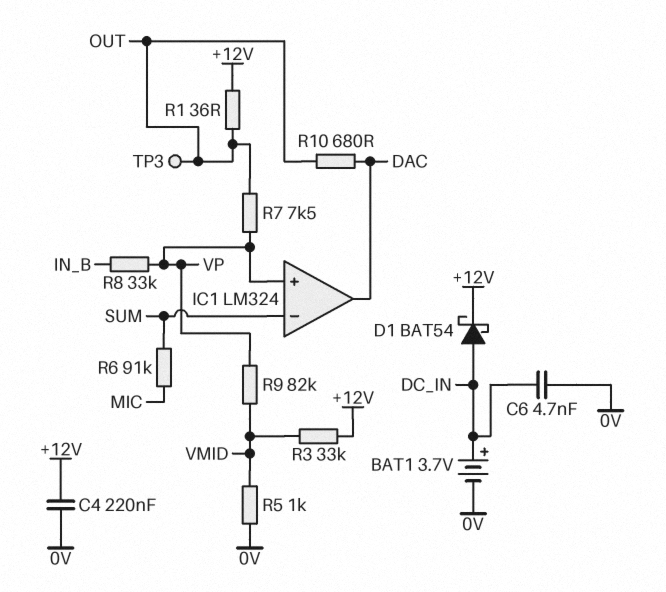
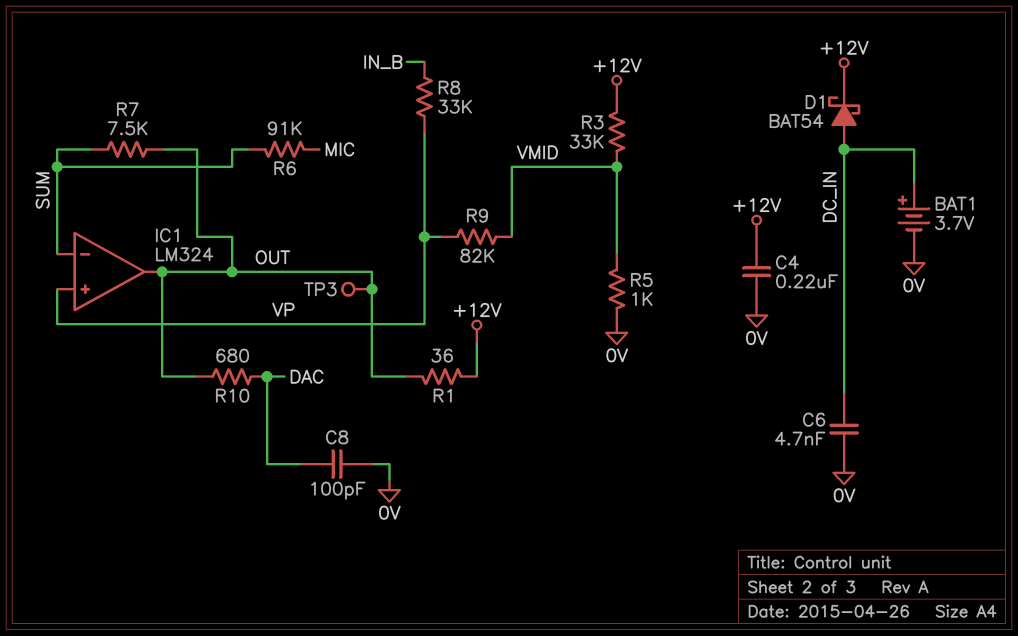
C8: none -> 100pF (0V, DAC)
IC1 pin out: DAC -> OUT
R7: 7.5k (OUT, VP) -> 7.5k (OUT, SUM)

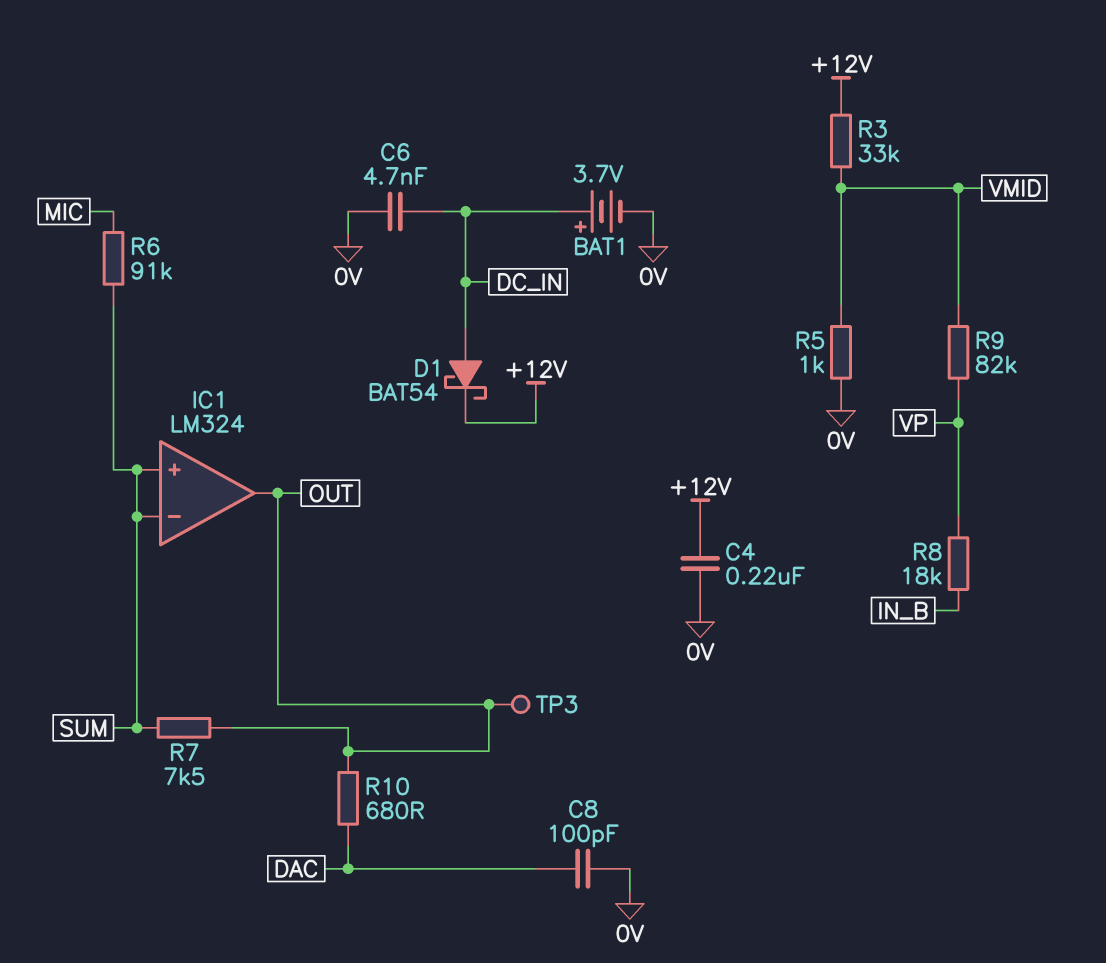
IC1 pin in+: VP -> SUM
R1: 36 (+12V, OUT) -> none
R8: 33k (IN_B, VP) -> 18k (IN_B, VP)

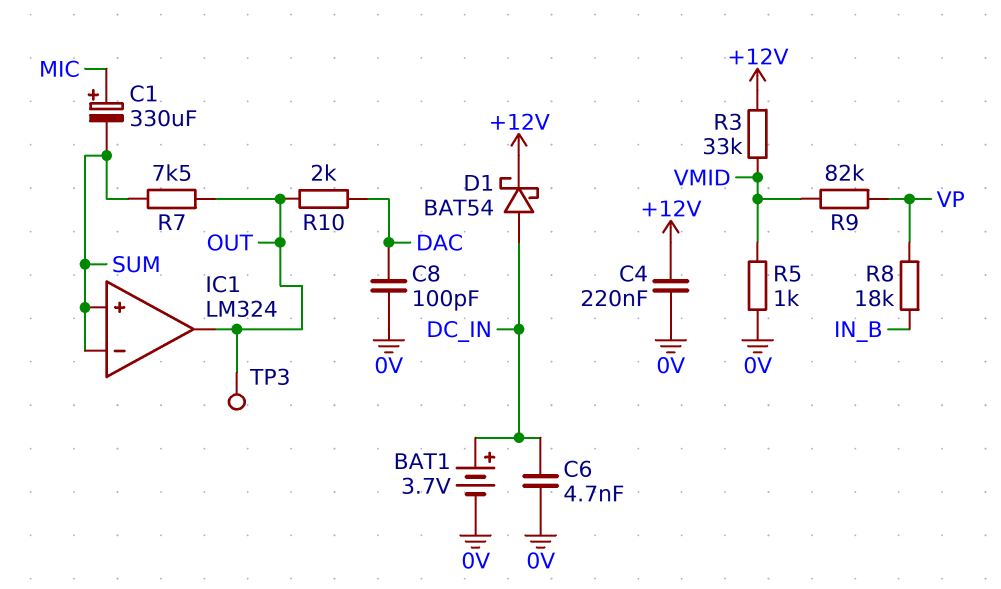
C1: none -> 330uF (plus MIC, minus SUM)
R6: 91k (MIC, SUM) -> none
R10: 680 (DAC, OUT) -> 2k (DAC, OUT)

